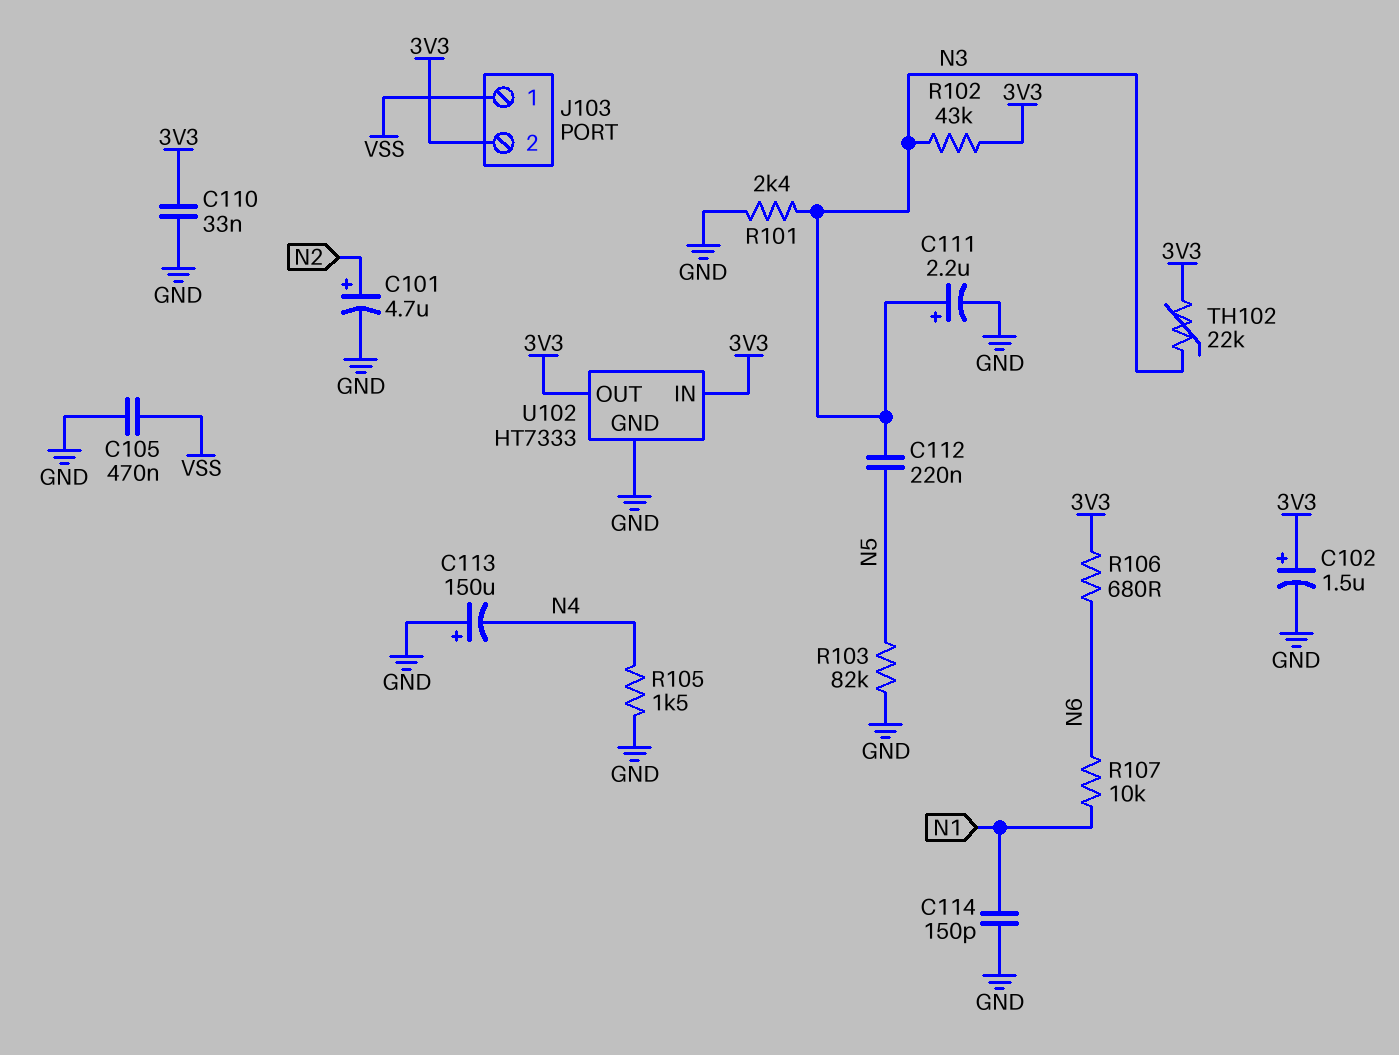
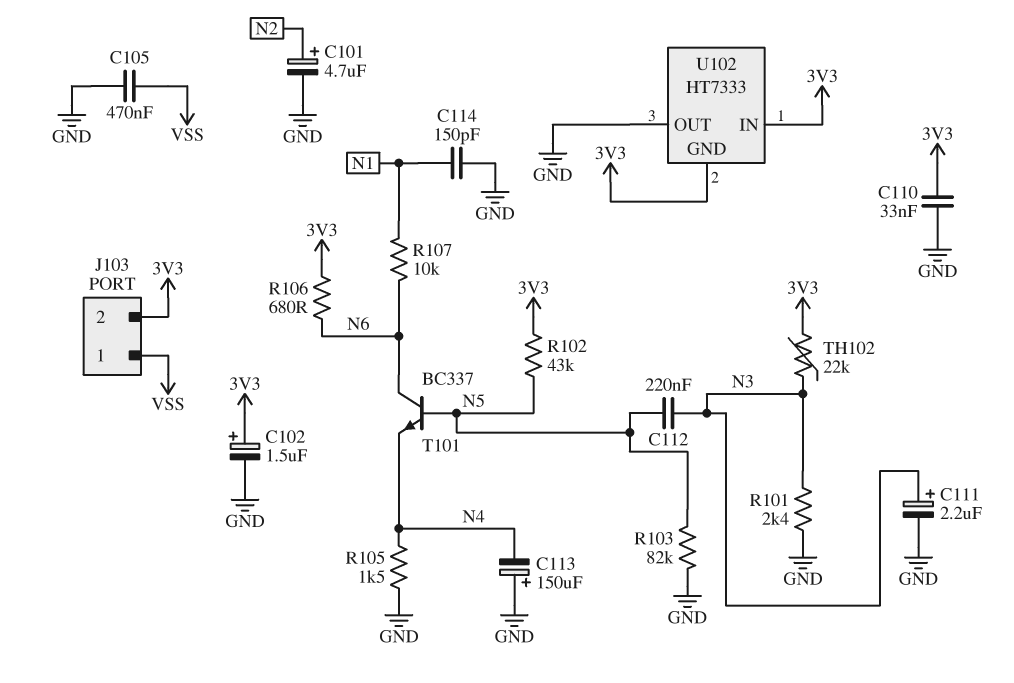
R102: 43k (3V3, N3) -> 43k (3V3, N5)
T101: none -> NPN BC337 (B N5, C N6, E N4)
U102 pin GND: GND -> 3V3
U102 pin OUT: 3V3 -> GND

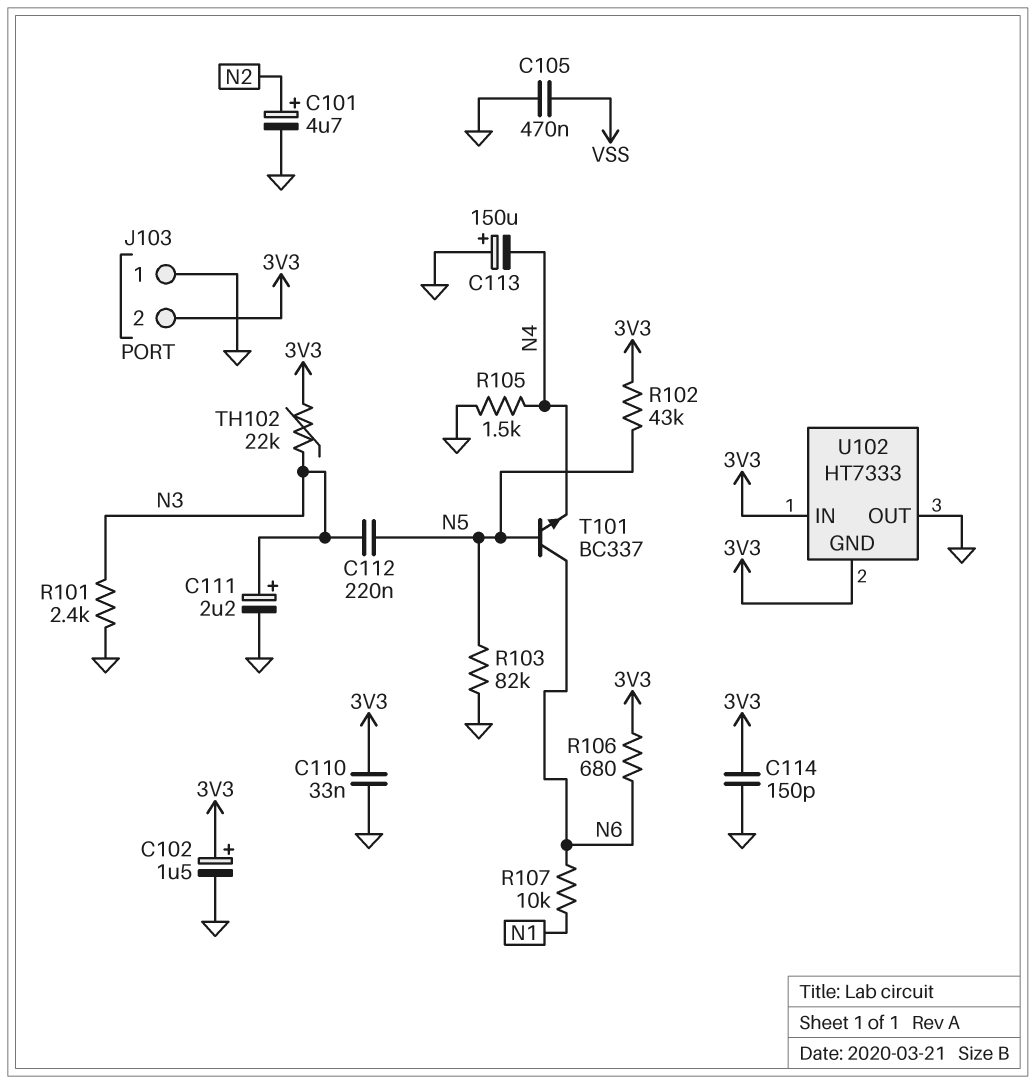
C114: 150pF (GND, N1) -> 150pF (3V3, GND)
J103 pin 1: VSS -> GND

